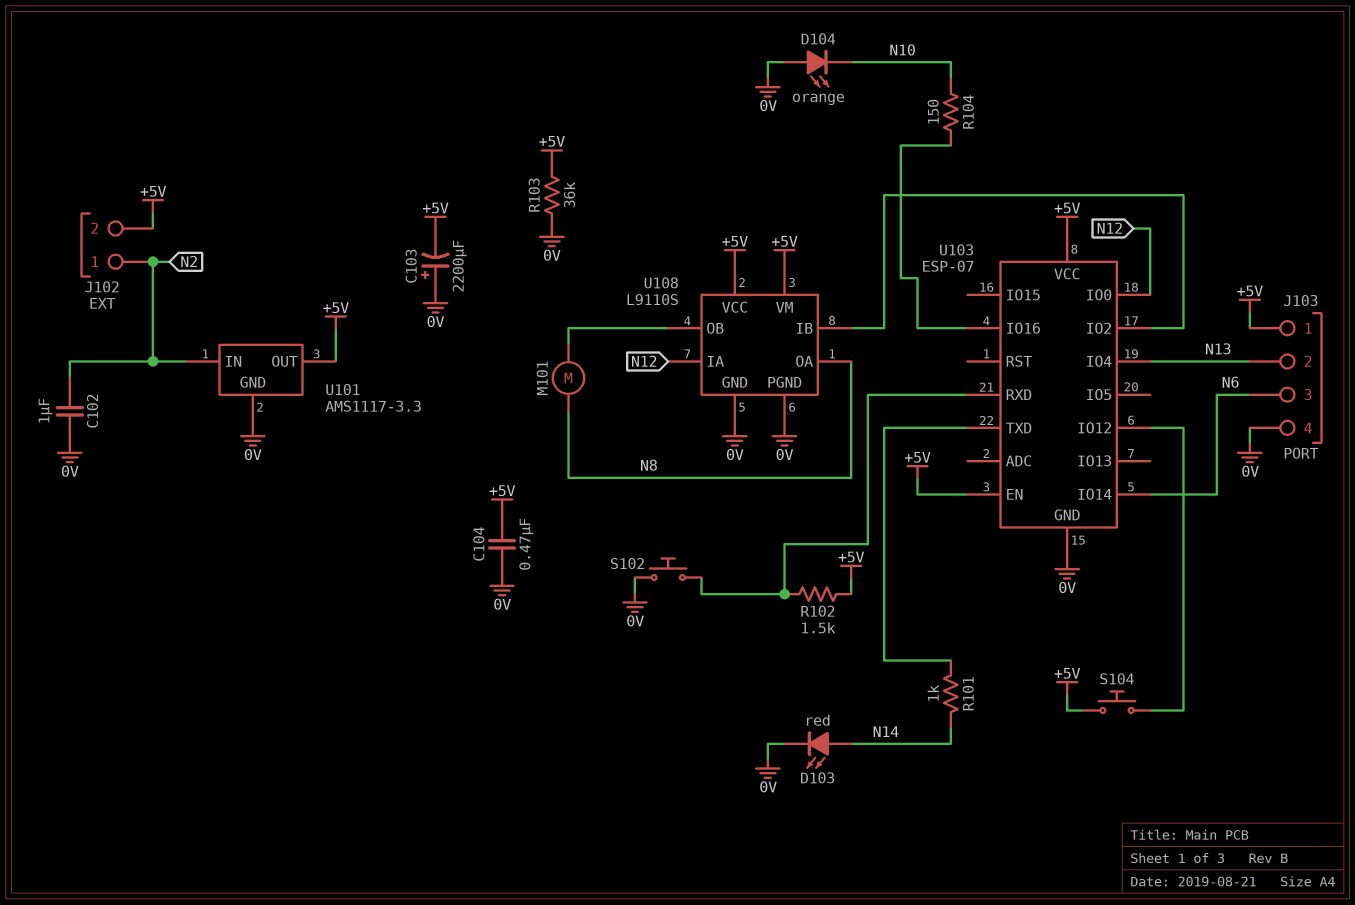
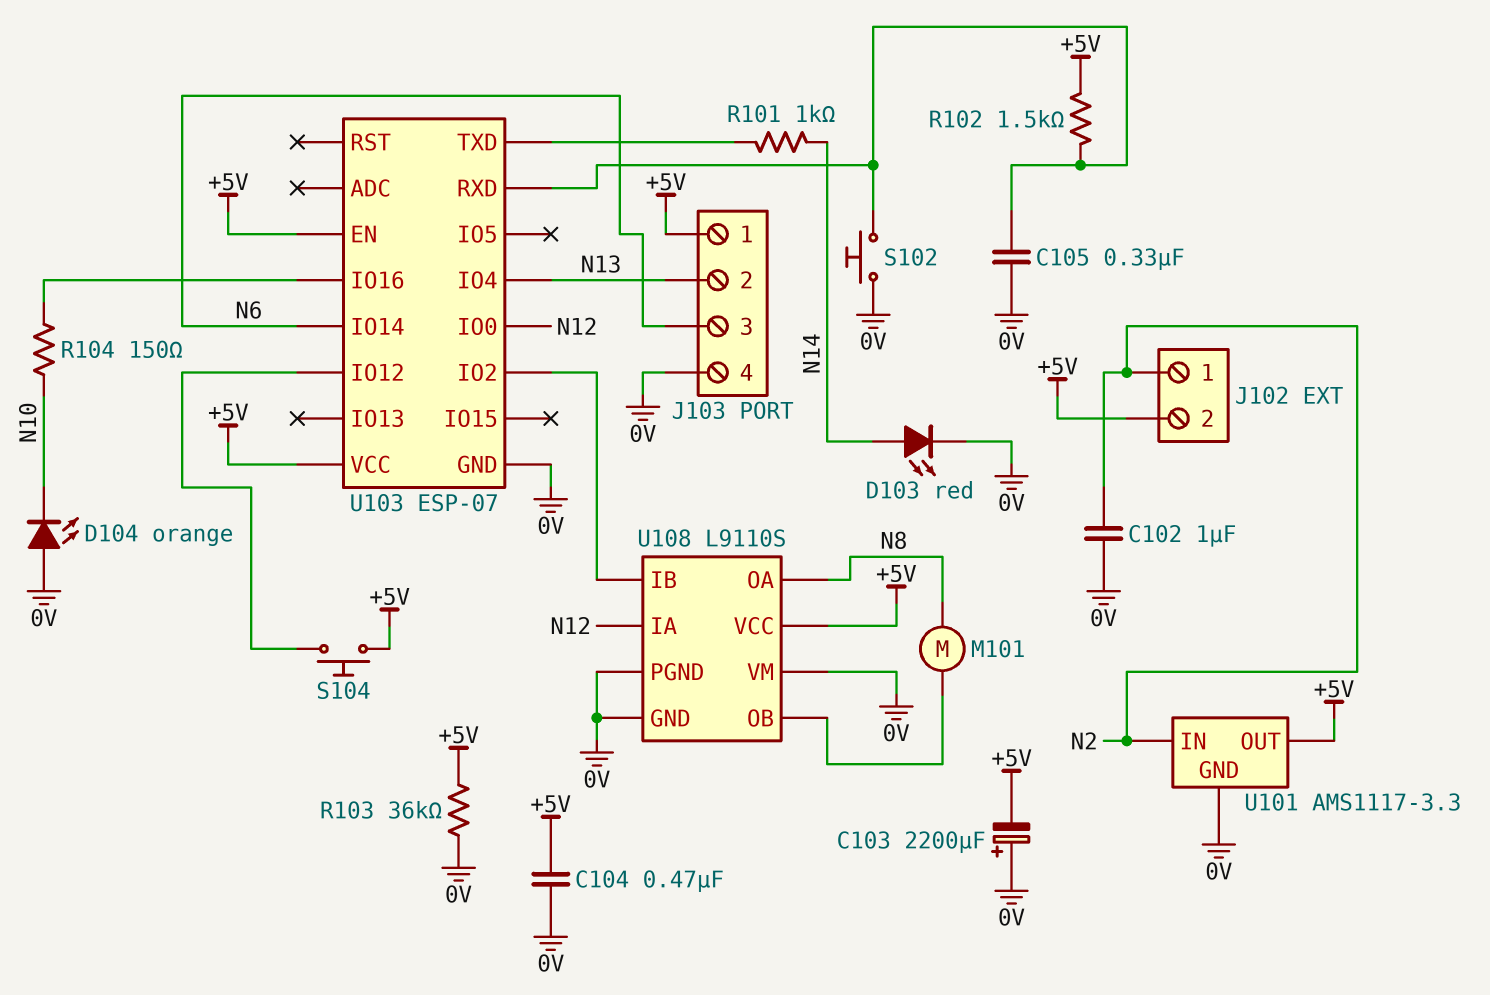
C105: none -> 330nF (0V, U103/RXD)
U108 pin VM: +5V -> 0V

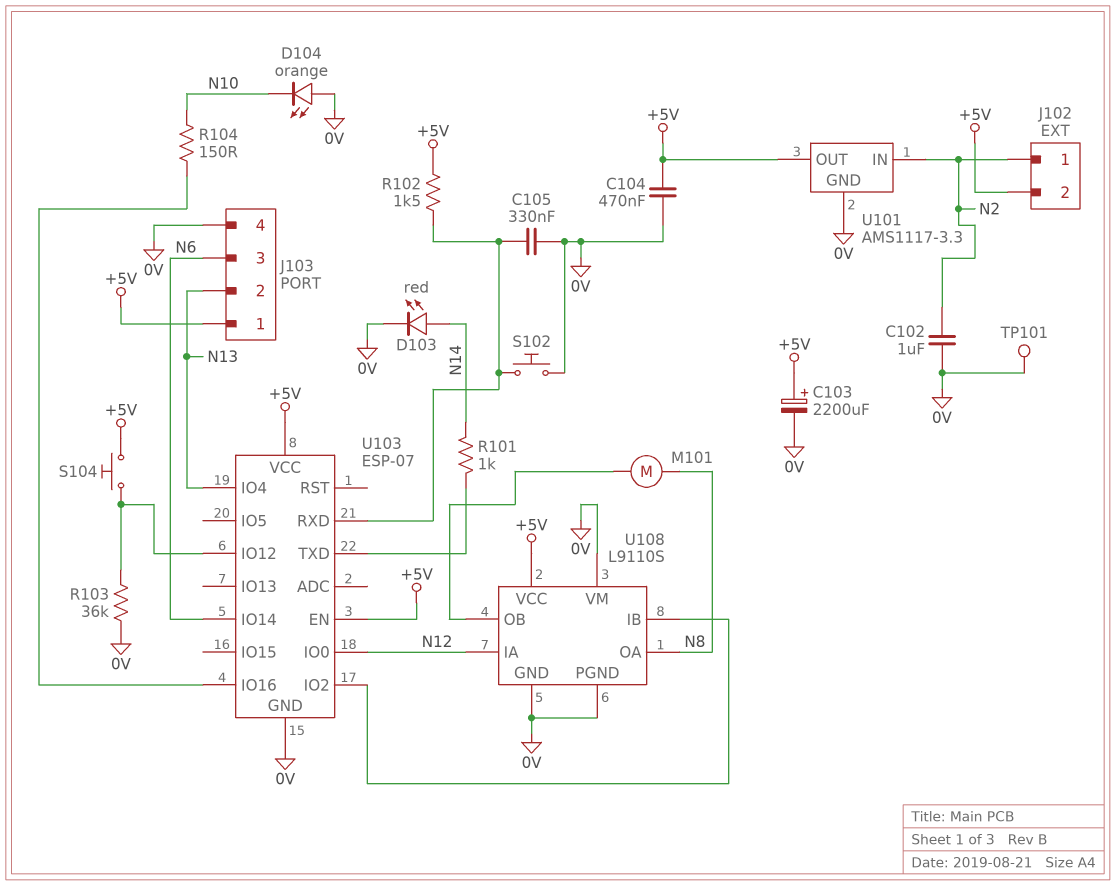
C103: 2200uF (plus 0V, minus +5V) -> 2200uF (plus +5V, minus 0V)
R103: 36k (+5V, 0V) -> 36k (0V, U103/IO12)
TP101: none -> test point (0V)

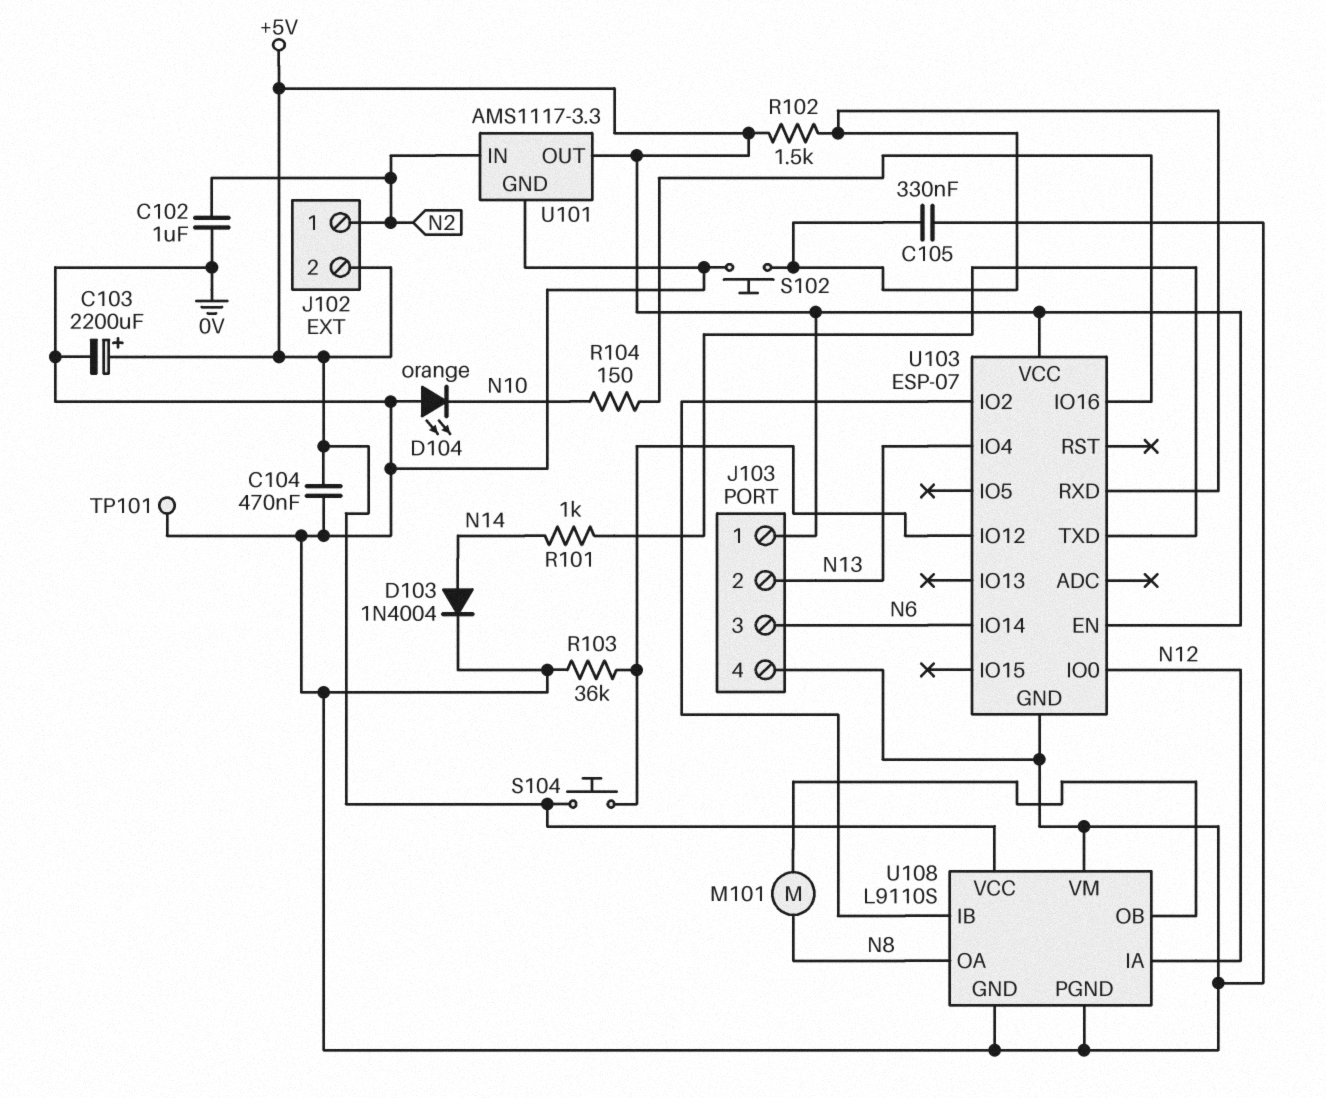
D103: LED red (A N14, K 0V) -> diode 1N4004 (A N14, K 0V)

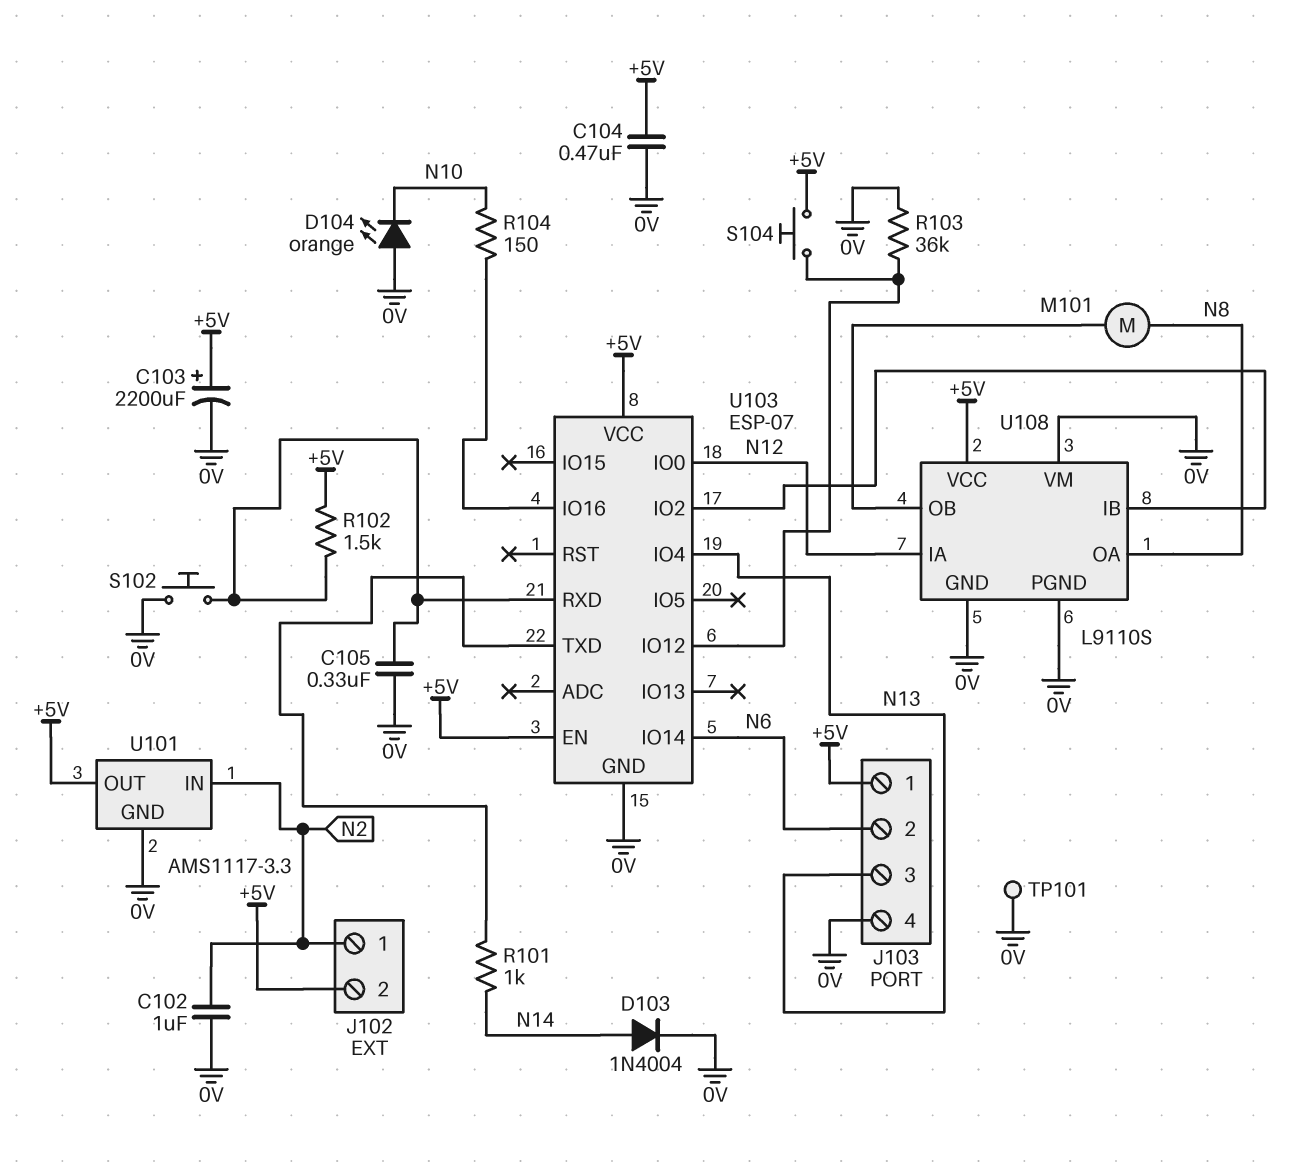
J103 pin 2: N13 -> N6
J103 pin 3: N6 -> N13

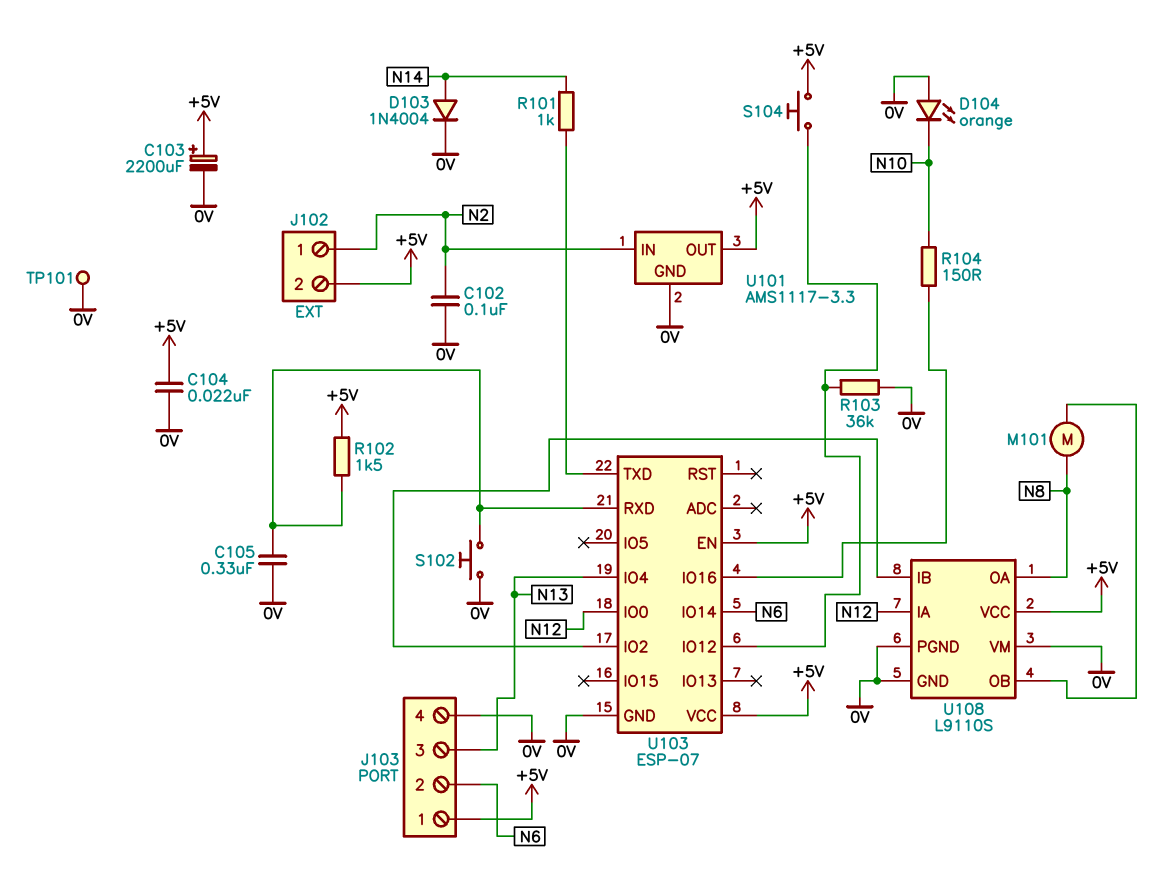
C102: 1uF (0V, N2) -> 100nF (0V, N2)
C104: 470nF (+5V, 0V) -> 22nF (+5V, 0V)

